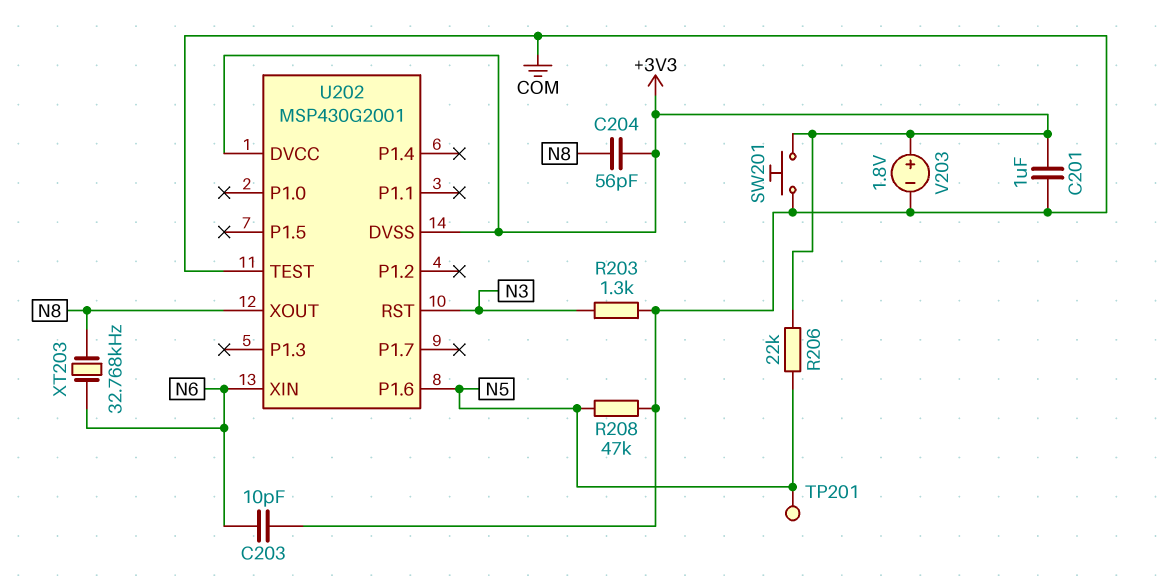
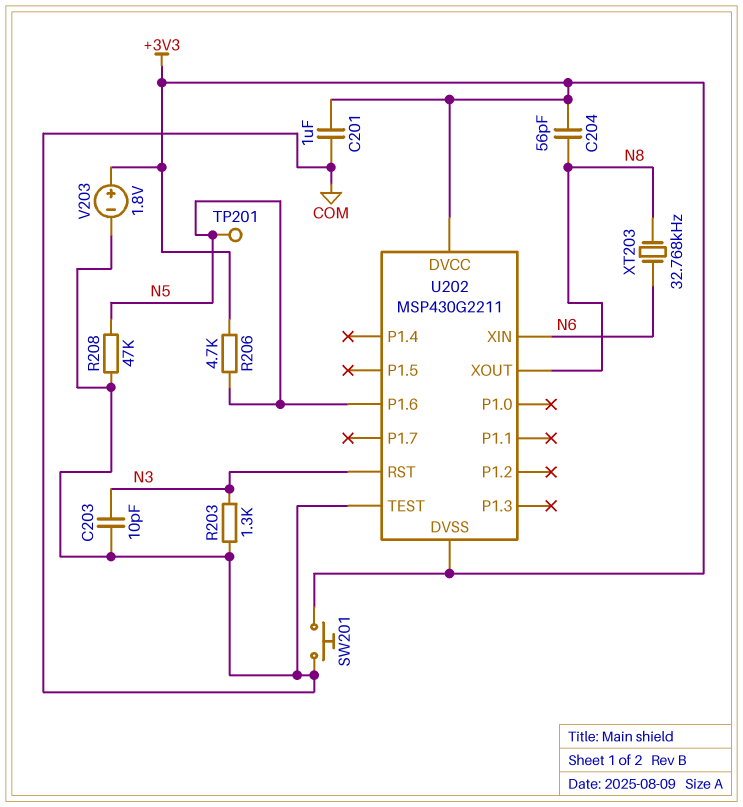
C203: 10pF (COM, N6) -> 10pF (COM, N3)
R206: 22k (+3V3, N5) -> 4.7k (+3V3, N5)
U202: MSP430G2001 -> MSP430G2211

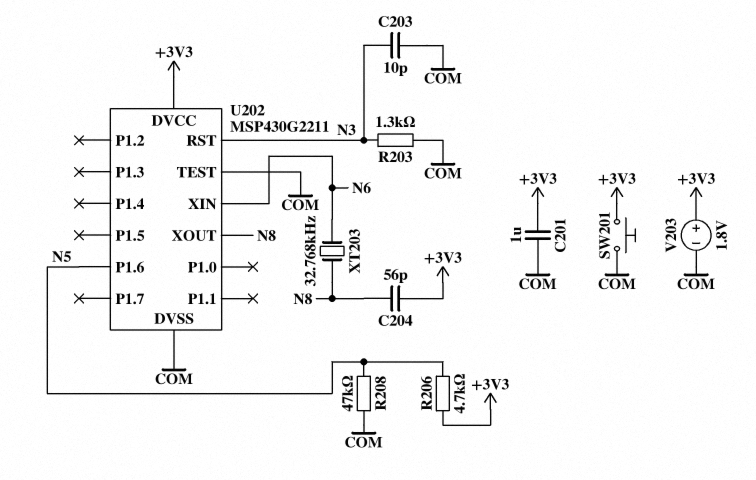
TP201: test point (N5) -> none
U202 pin DVSS: +3V3 -> COM

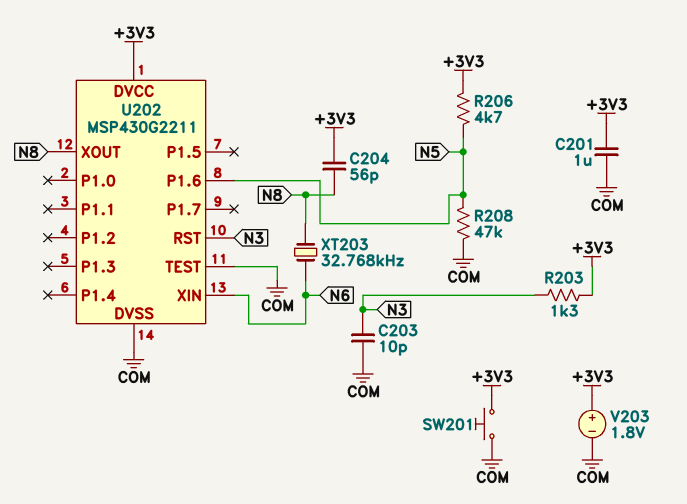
R203: 1.3k (COM, N3) -> 1.3k (+3V3, N3)

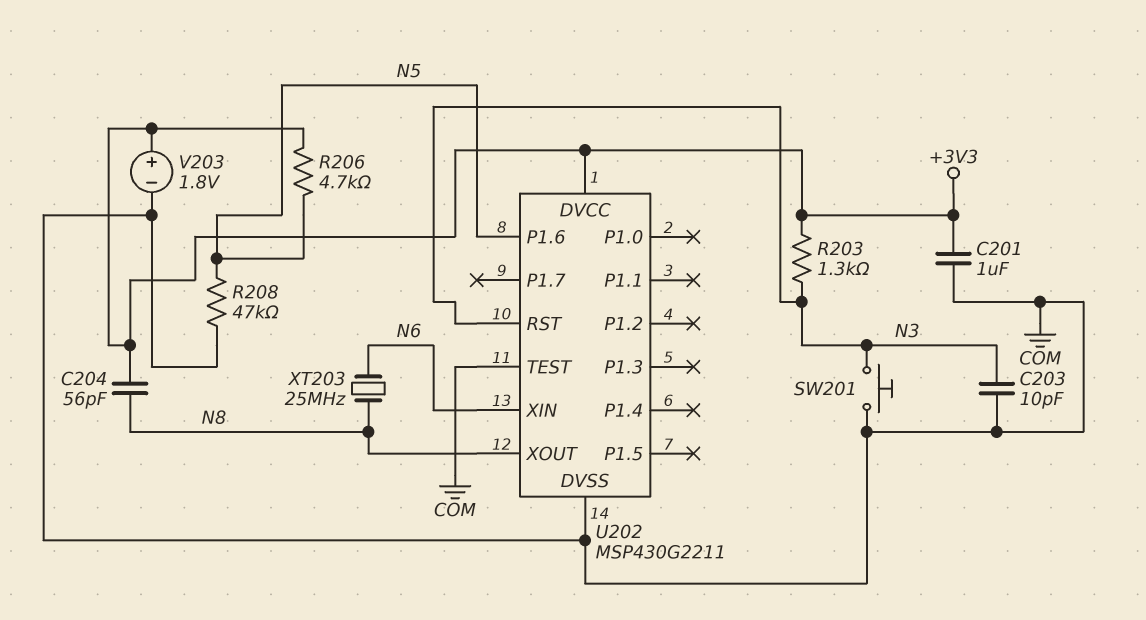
SW201: button (+3V3, COM) -> button (COM, N3)
XT203: 32.768kHz (N6, N8) -> 25MHz (N6, N8)

